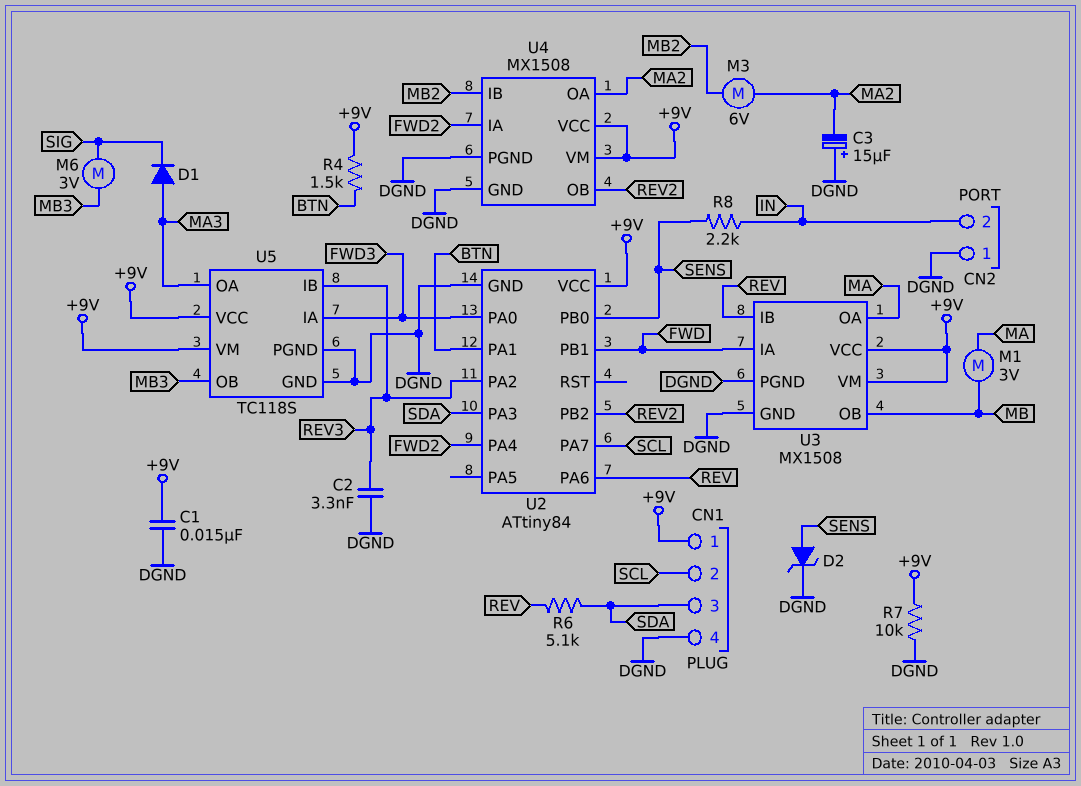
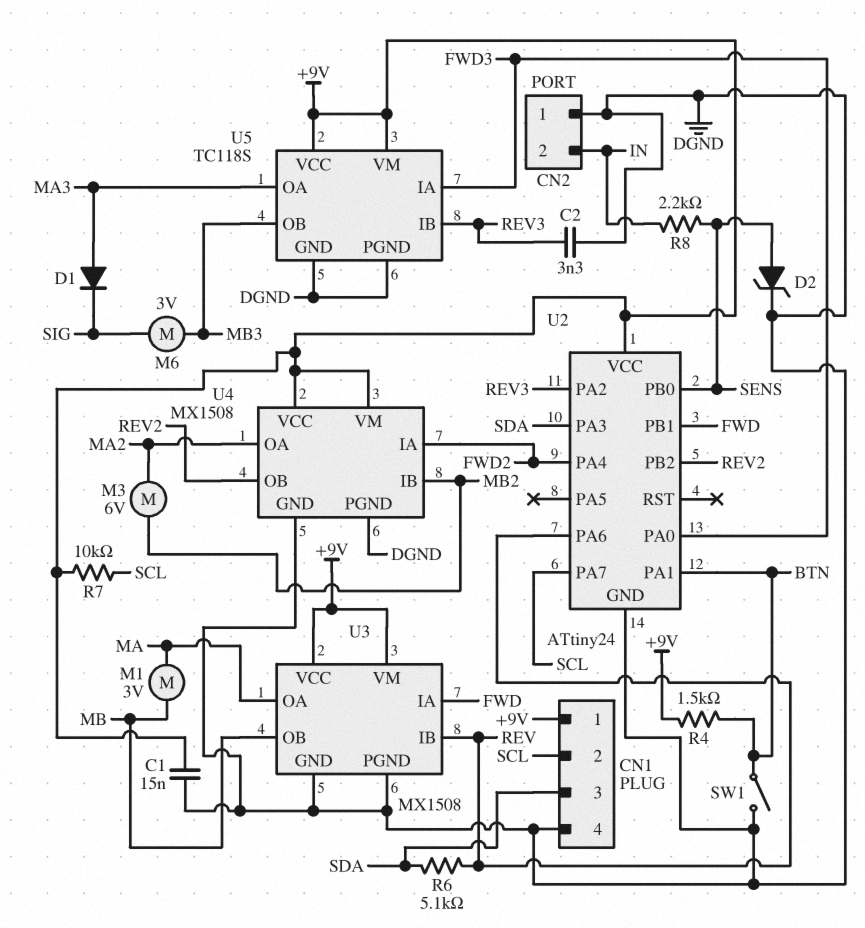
C3: 15uF (plus DGND, minus MA2) -> none
R7: 10k (+9V, DGND) -> 10k (+9V, SCL)
SW1: none -> switch (BTN, DGND)
U2: ATtiny84 -> ATtiny24

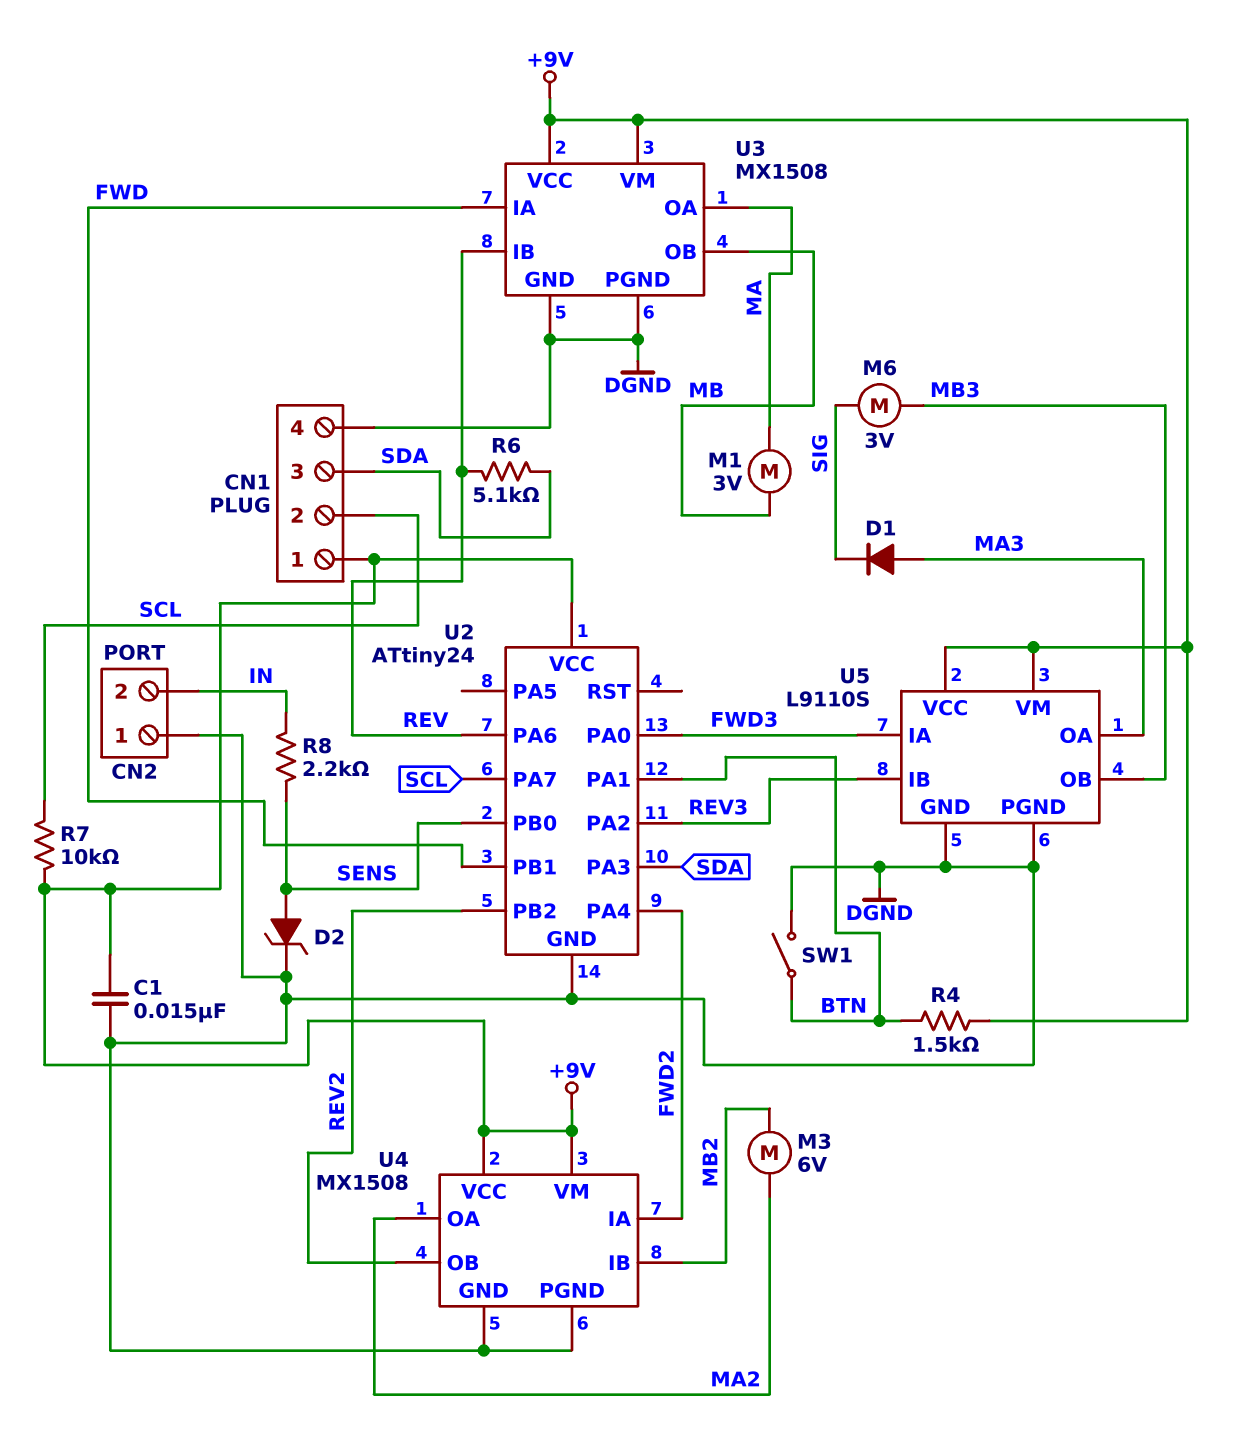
C2: 3.3nF (DGND, REV3) -> none
U5: TC118S -> L9110S

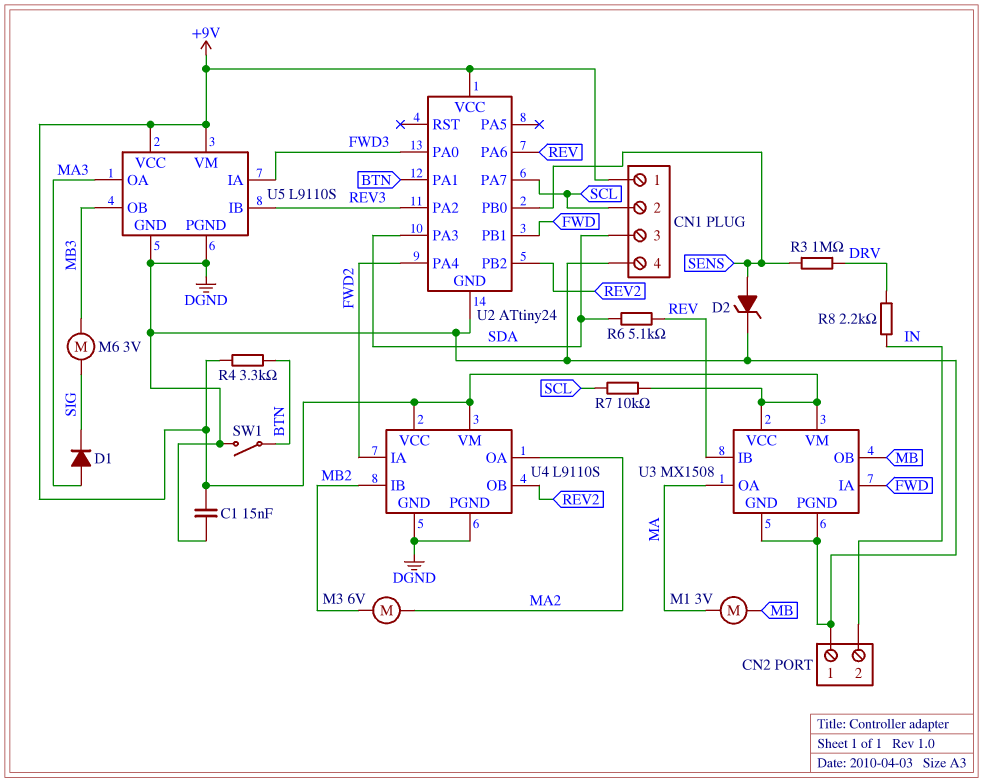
R3: none -> 1M (DRV, SENS)
R4: 1.5k (+9V, BTN) -> 3.3k (+9V, BTN)
R8: 2.2k (IN, SENS) -> 2.2k (DRV, IN)
U4: MX1508 -> L9110S

